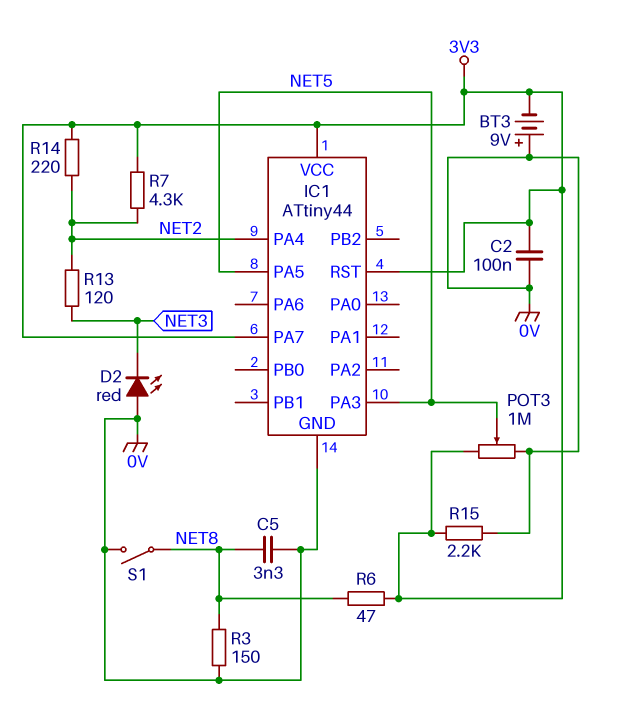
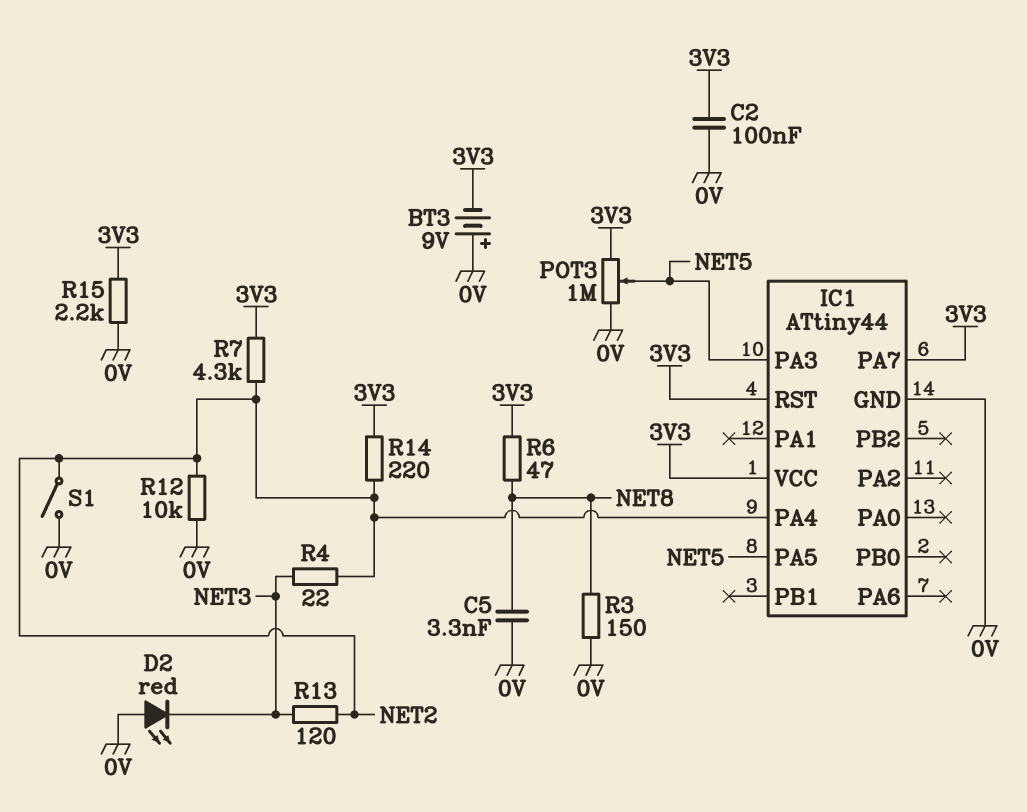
R4: none -> 22 (NET2, NET3)
R12: none -> 10k (0V, NET2)
S1: switch (0V, NET8) -> switch (0V, NET2)

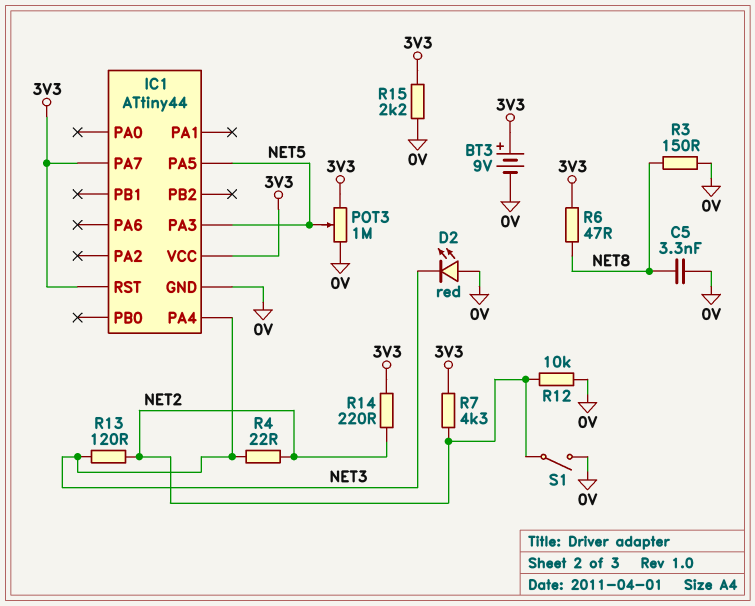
BT3: 9V (plus 0V, minus 3V3) -> 9V (plus 3V3, minus 0V)
C2: 100nF (0V, 3V3) -> none
IC1 pin PA4: NET2 -> NET3

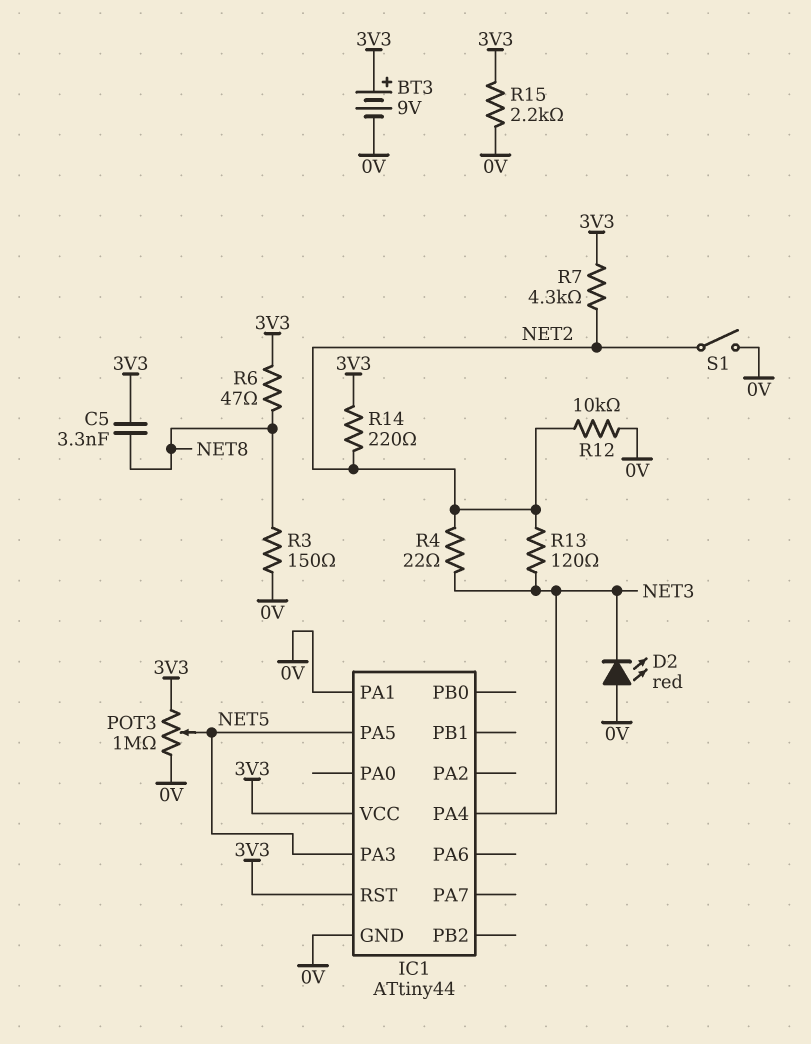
C5: 3.3nF (0V, NET8) -> 3.3nF (3V3, NET8)
IC1 pin PA1: none -> 0V
IC1 pin PA7: 3V3 -> none

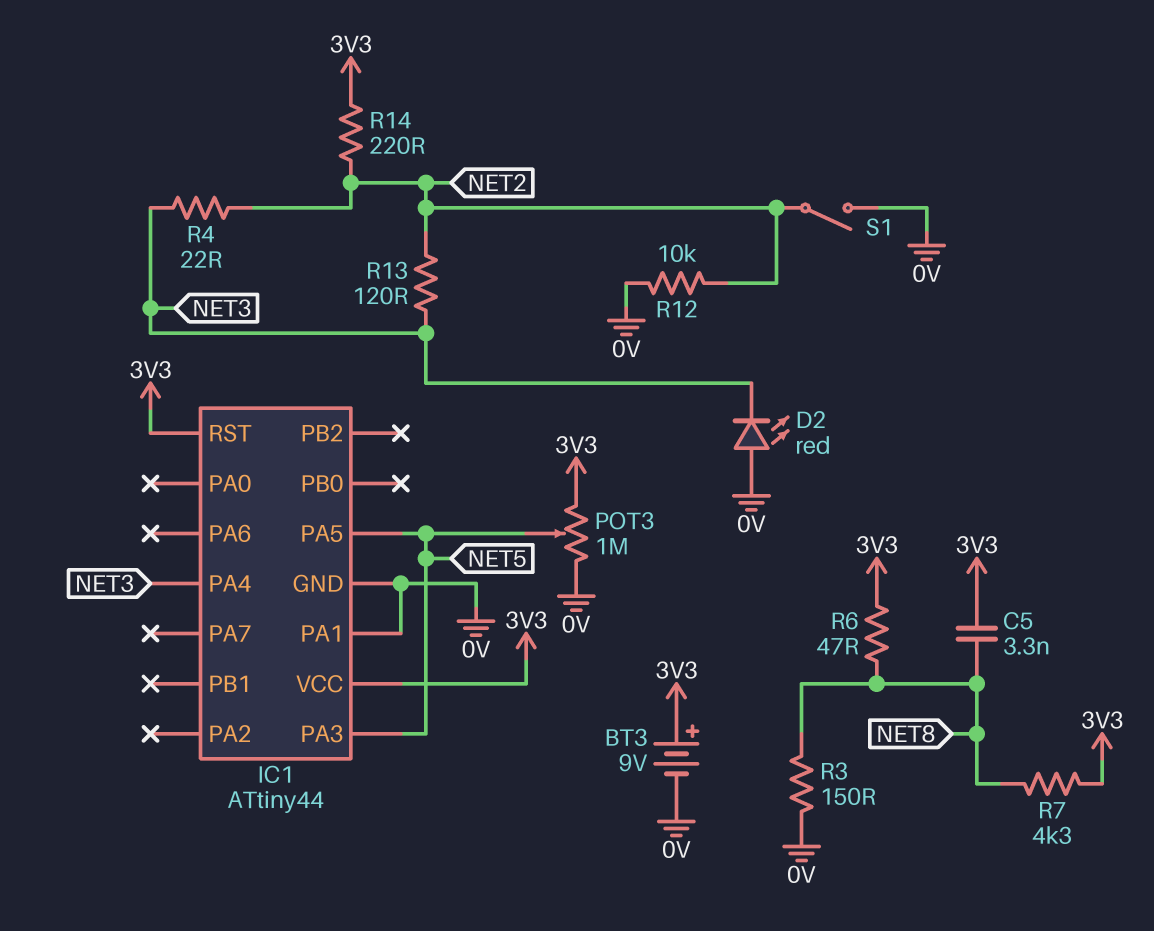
R7: 4.3k (3V3, NET2) -> 4.3k (3V3, NET8)
R15: 2.2k (0V, 3V3) -> none

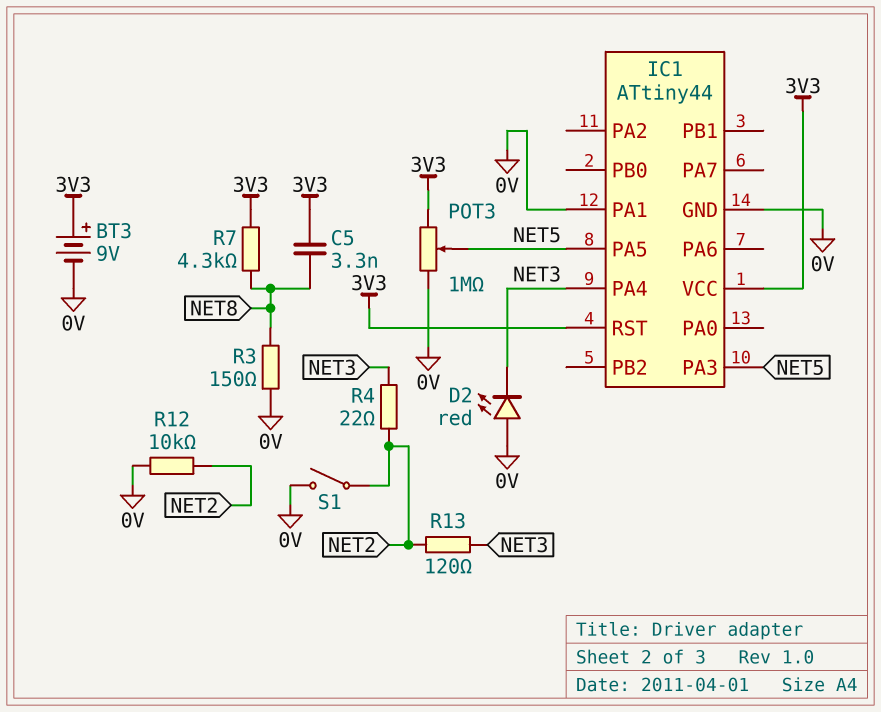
R6: 47 (3V3, NET8) -> none
R14: 220 (3V3, NET2) -> none

